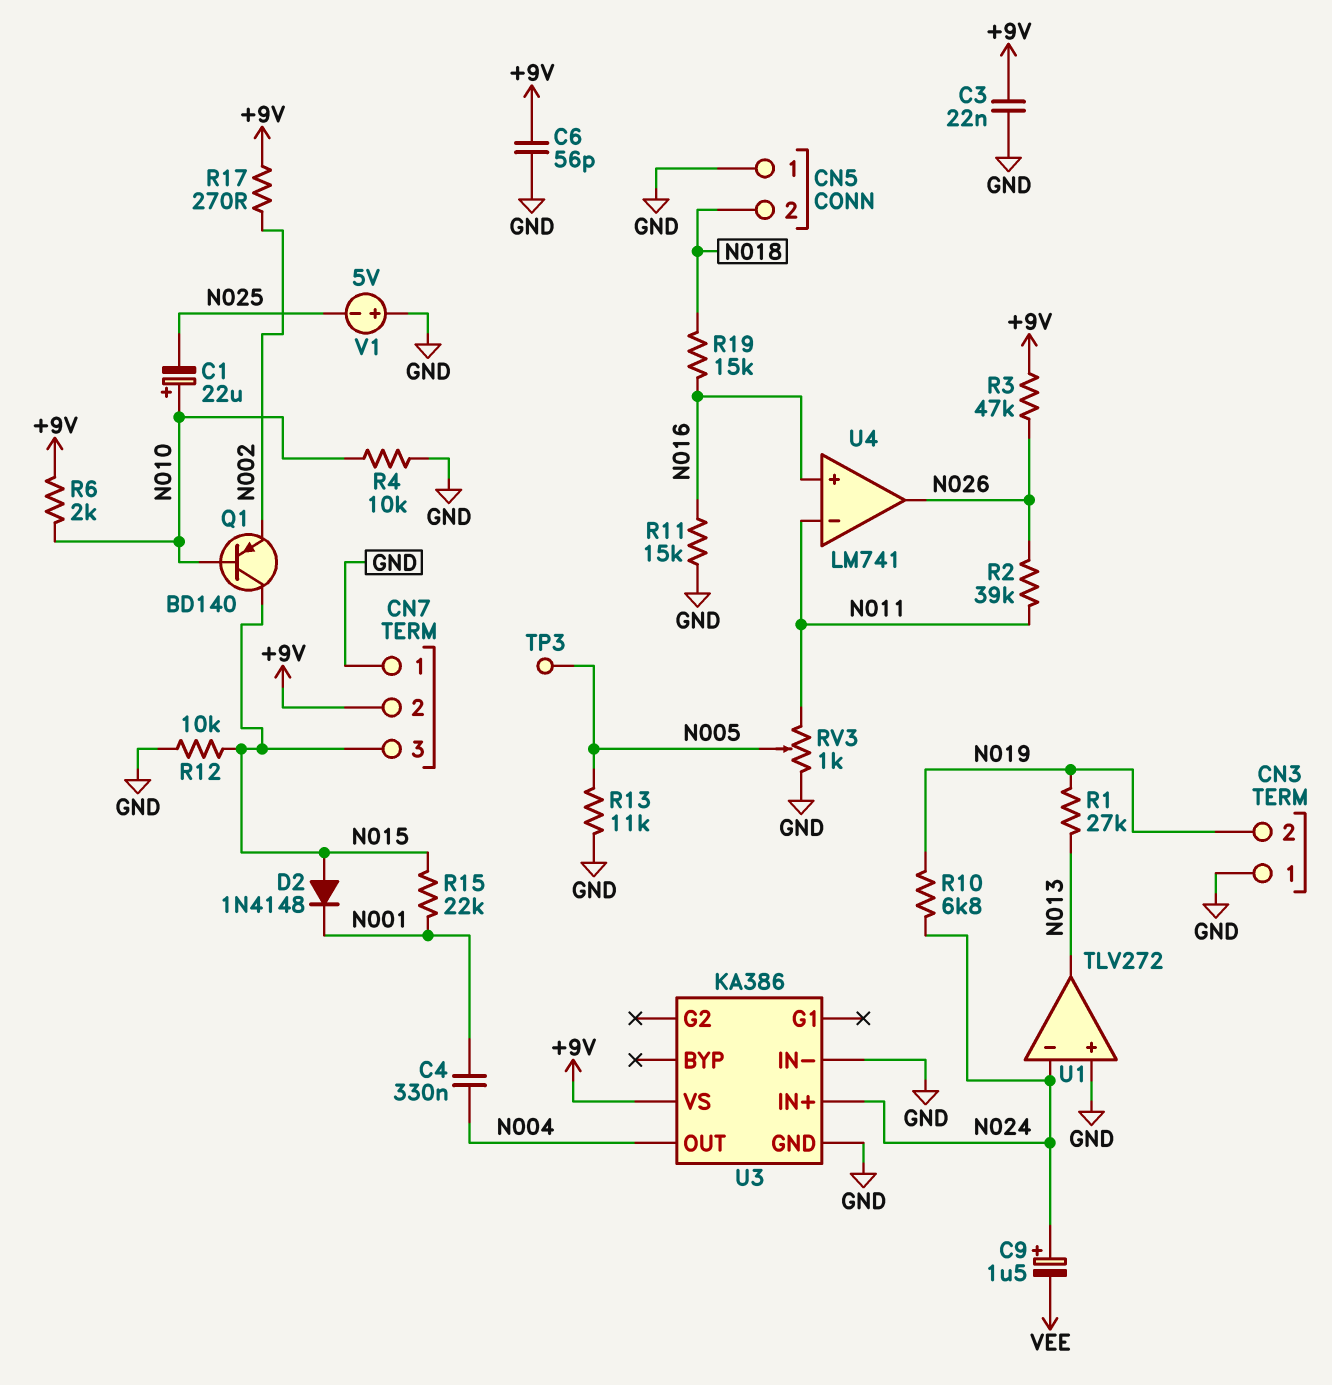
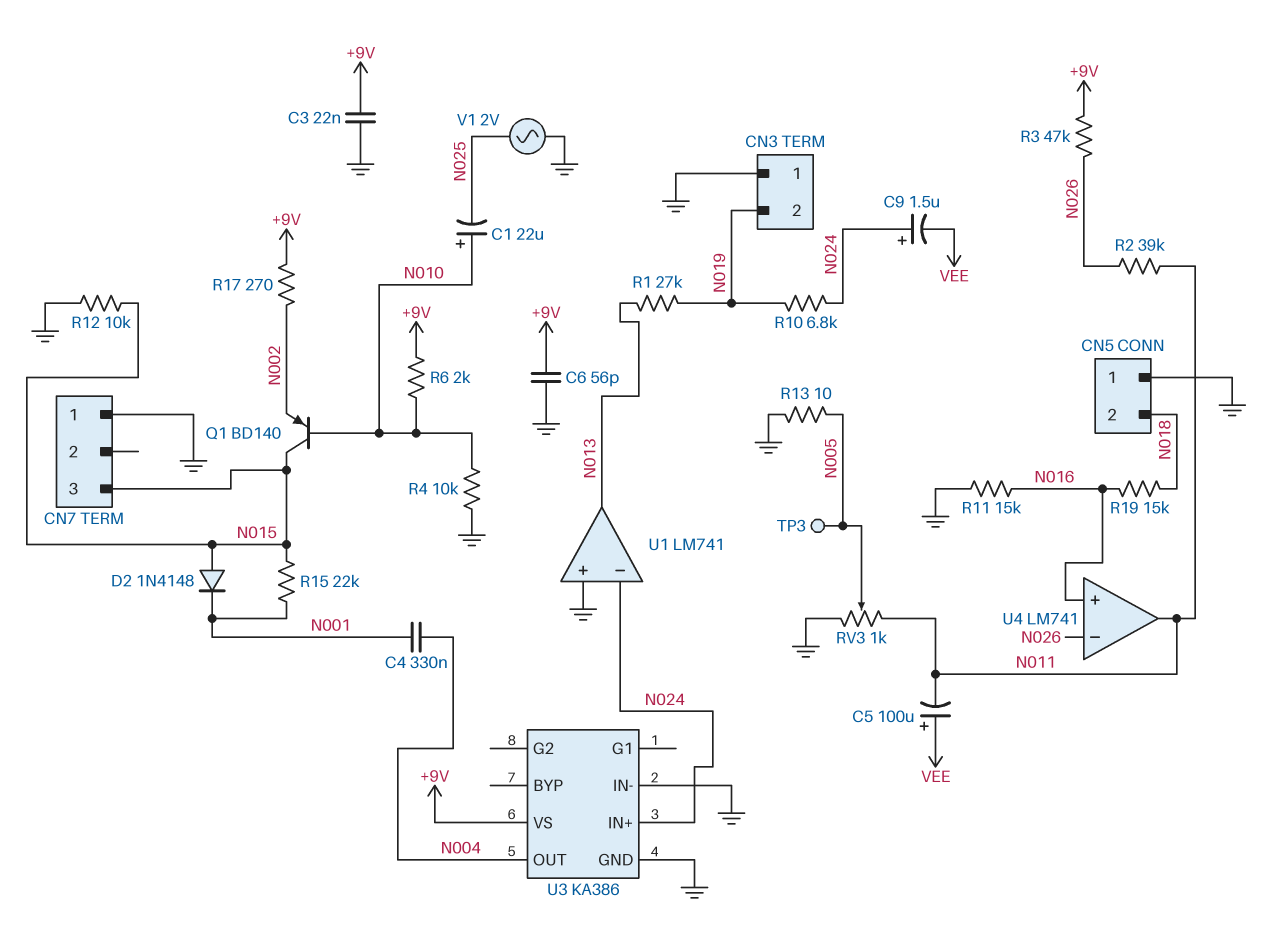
C5: none -> 100uF (plus VEE, minus N011)
CN7 pin 2: +9V -> none
R13: 11k (GND, N005) -> 10 (GND, N005)
U1: TLV272 -> LM741
U4 pin in-: N011 -> N026
U4 pin out: N026 -> N011
V1: 5V (plus GND, minus N025) -> AC 2V (GND, N025)

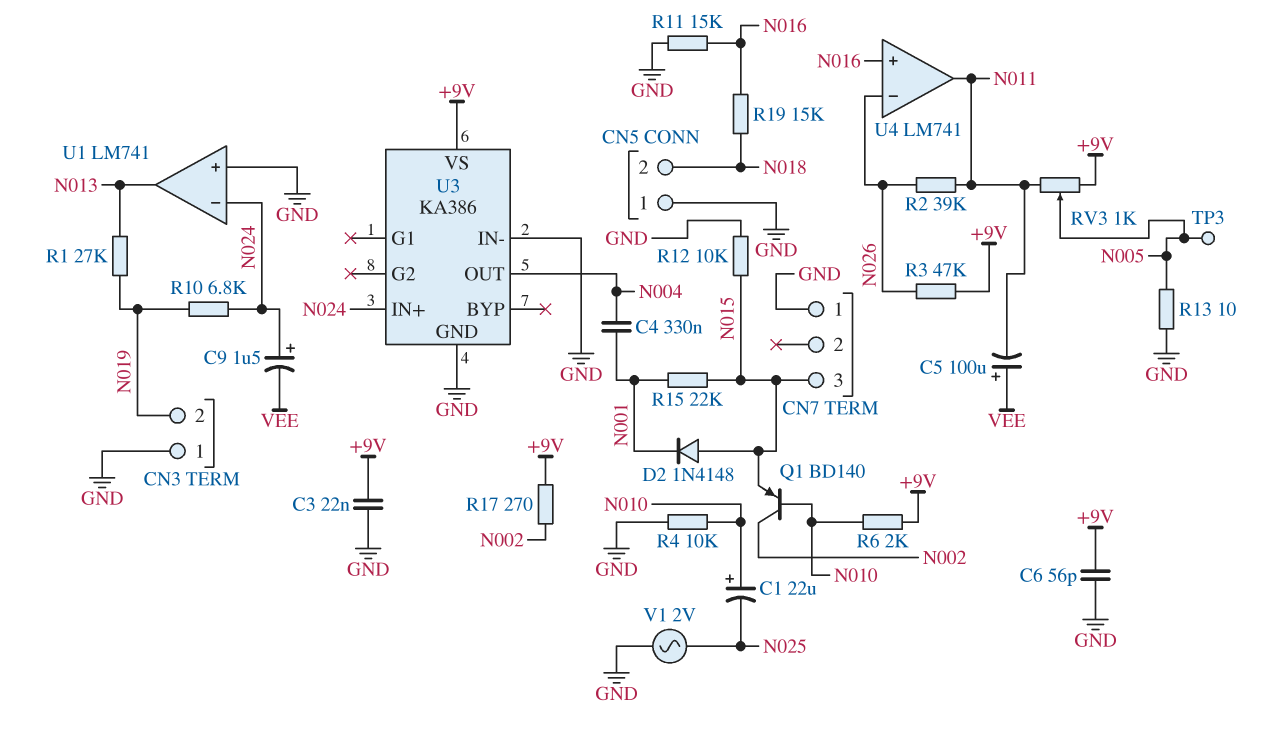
Q1: PNP BD140 (B N010, C N015, E N002) -> PNP BD140 (B N010, C N002, E N015)
RV3: 1k (GND, N011, wiper N005) -> 1k (+9V, N011, wiper N005)

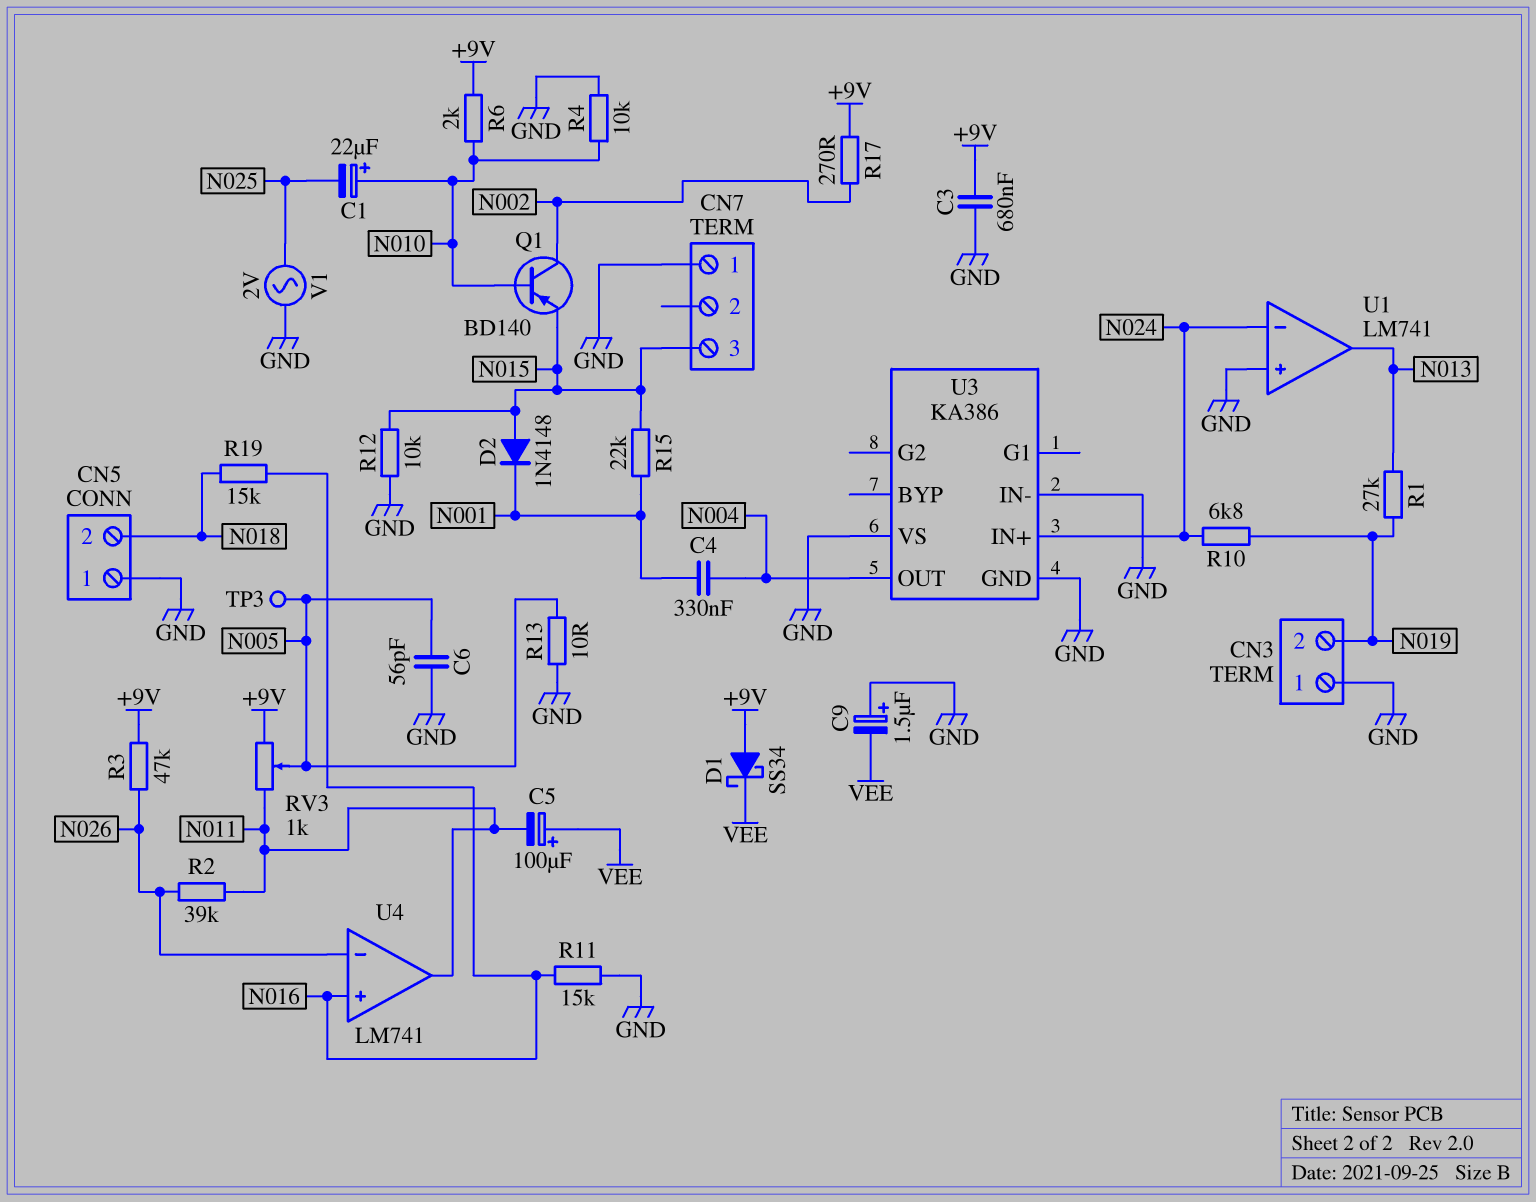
C3: 22nF (+9V, GND) -> 680nF (+9V, GND)
C6: 56pF (+9V, GND) -> 56pF (GND, N005)
C9: 1.5uF (plus N024, minus VEE) -> 1.5uF (plus GND, minus VEE)
D1: none -> schottky SS34 (A +9V, K VEE)
U3 pin VS: +9V -> GND

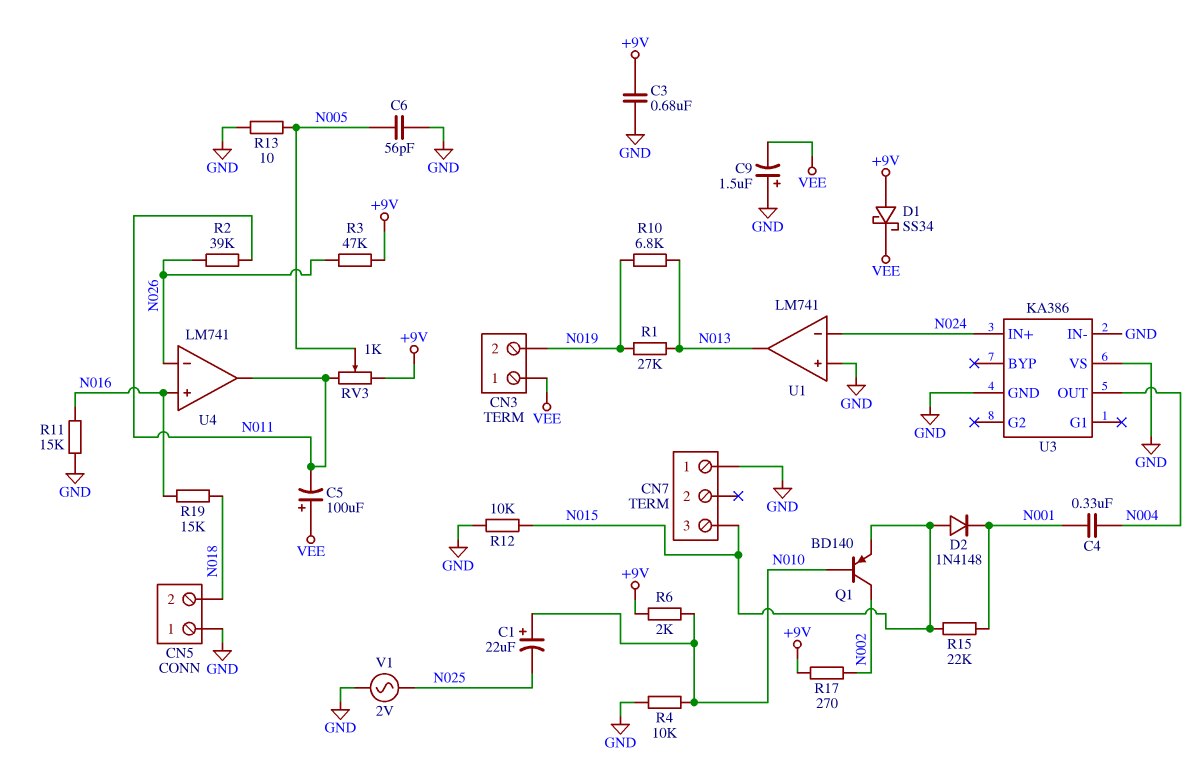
CN3 pin 1: GND -> VEE
R10: 6.8k (N019, N024) -> 6.8k (N013, N019)
TP3: test point (N005) -> none

